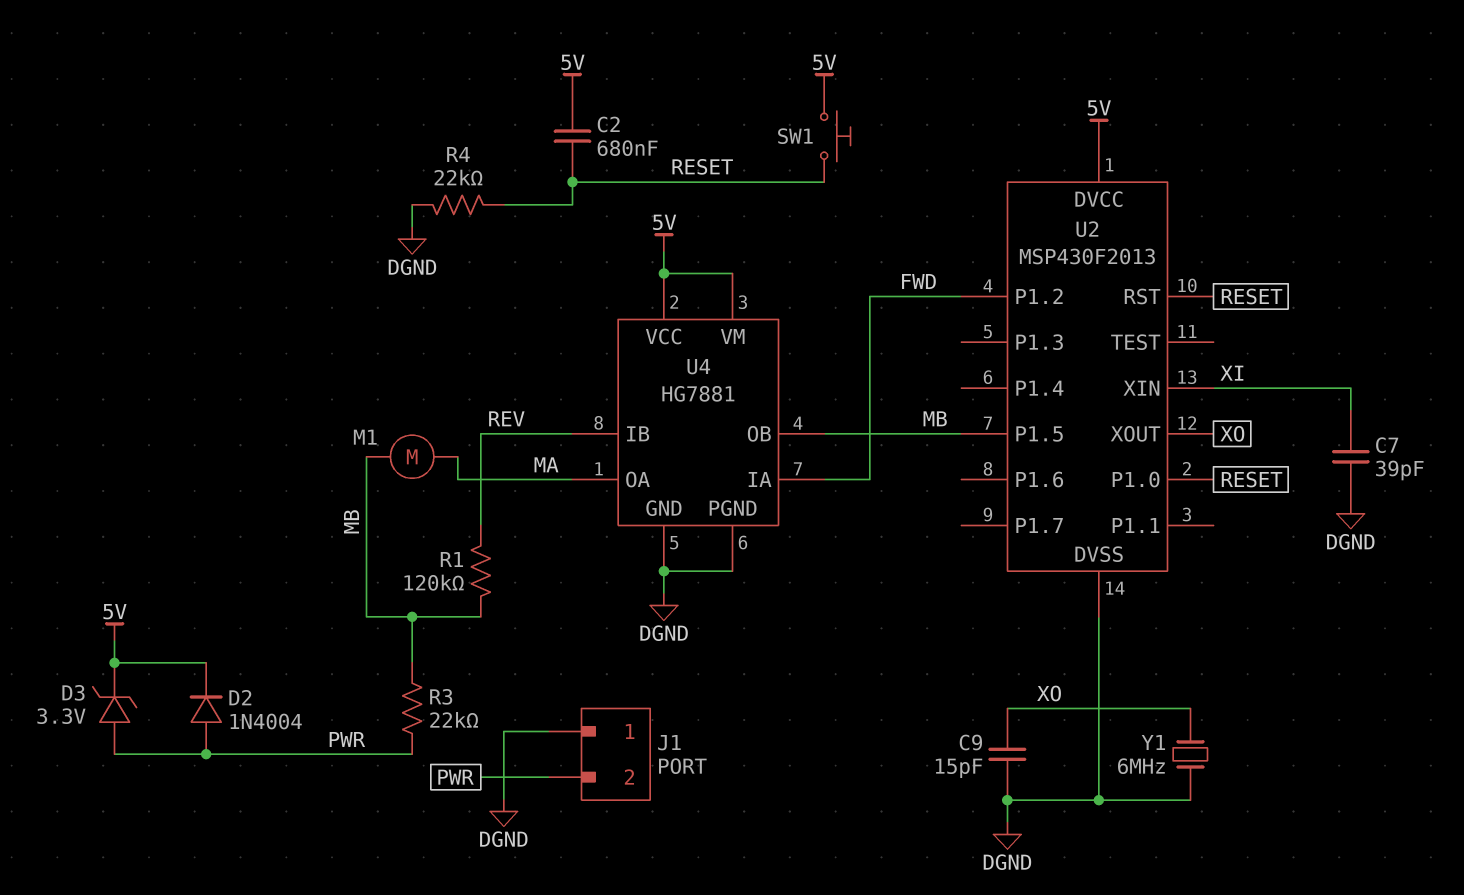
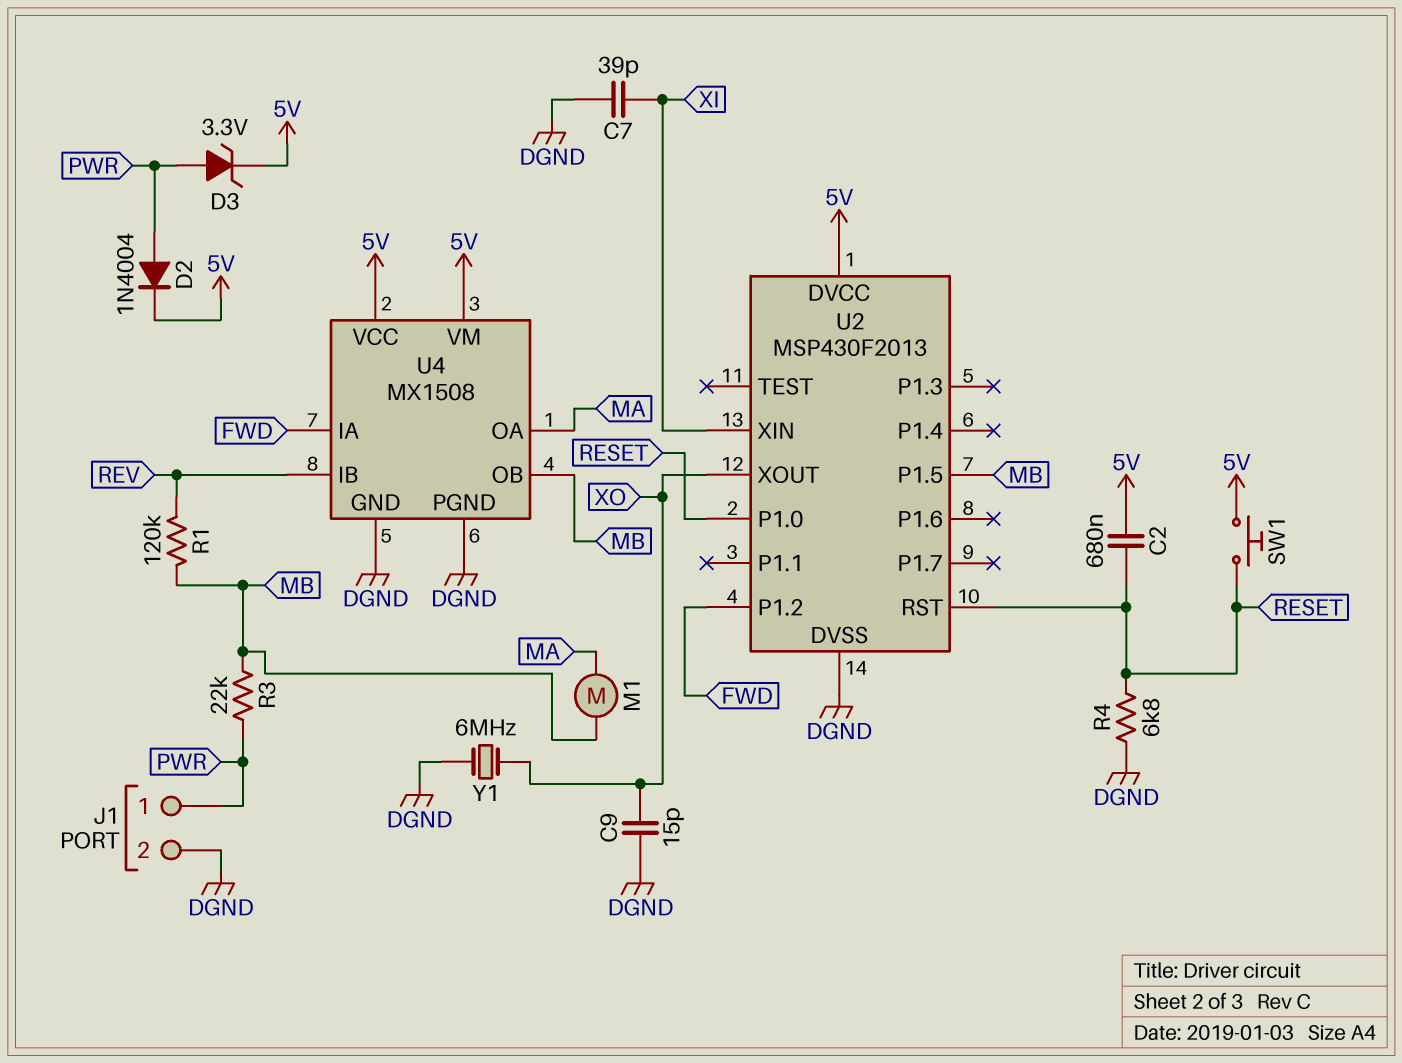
J1 pin 1: DGND -> PWR
J1 pin 2: PWR -> DGND
R4: 22k (DGND, RESET) -> 6.8k (DGND, RESET)
U4: HG7881 -> MX1508

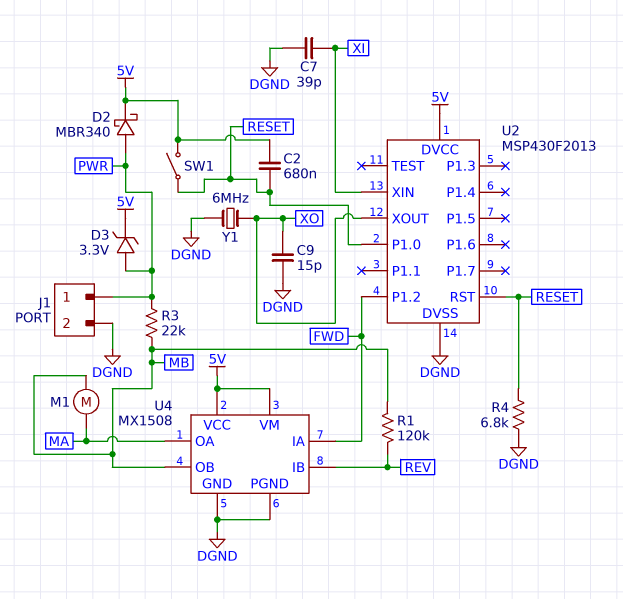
D2: diode 1N4004 (A PWR, K 5V) -> schottky MBR340 (A PWR, K 5V)
SW1: button (5V, RESET) -> switch (5V, RESET)
U2 pin P1.5: MB -> none

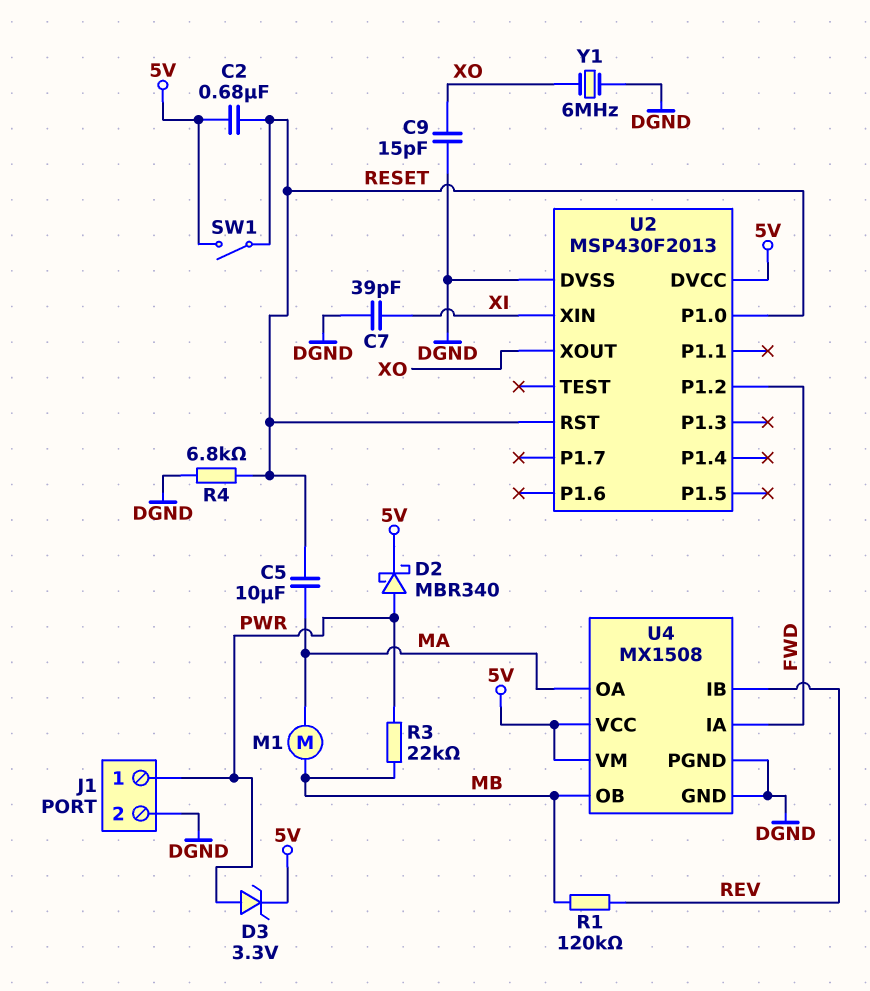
C5: none -> 10uF (MA, RESET)

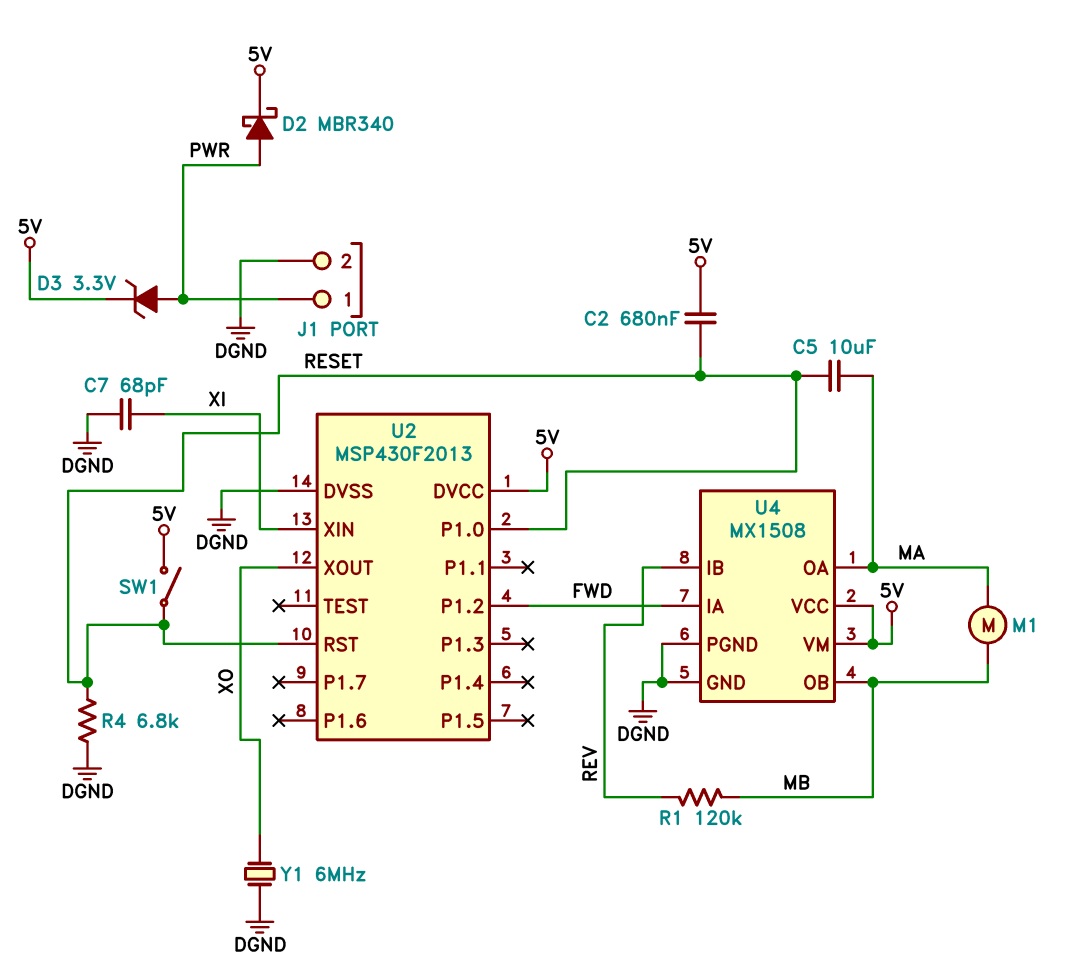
C7: 39pF (DGND, XI) -> 68pF (DGND, XI)
C9: 15pF (DGND, XO) -> none
R3: 22k (MB, PWR) -> none

